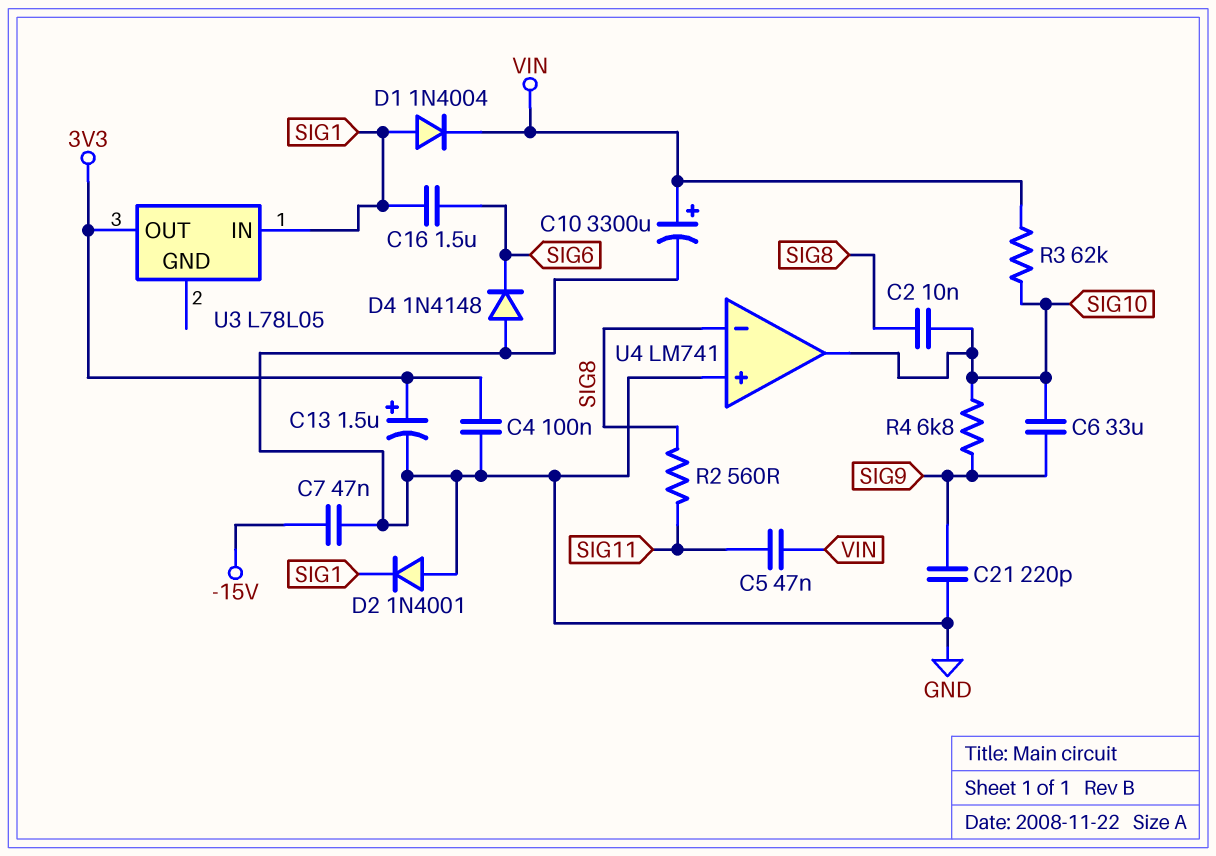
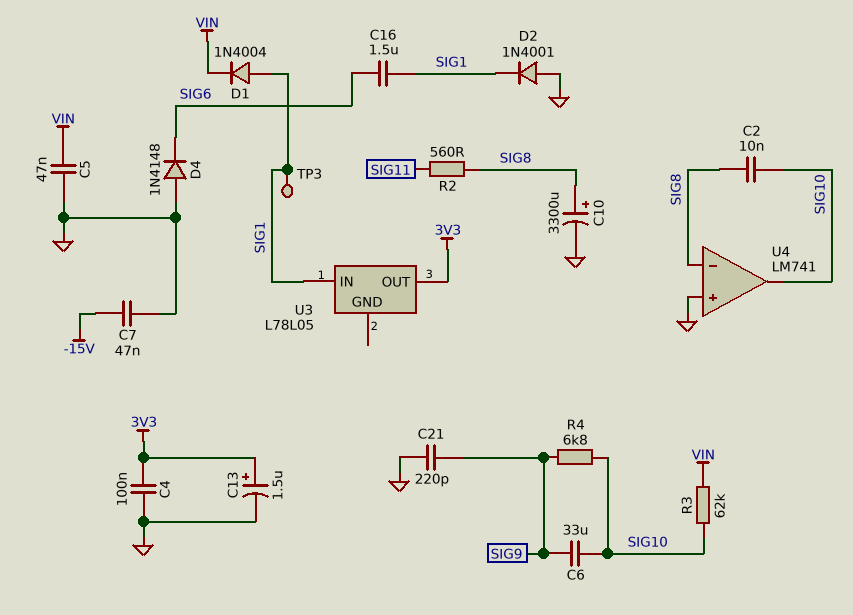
C5: 47nF (SIG11, VIN) -> 47nF (GND, VIN)
C10: 3300uF (plus VIN, minus GND) -> 3300uF (plus SIG8, minus GND)
TP3: none -> test point (SIG1)

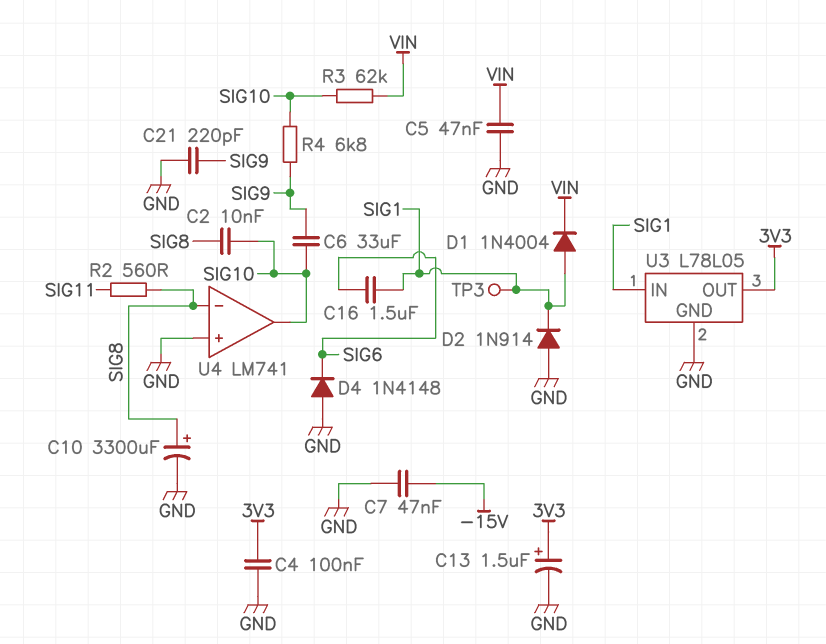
D2: diode 1N4001 (A GND, K SIG1) -> diode 1N914 (A GND, K SIG1)
U3 pin GND: none -> GND

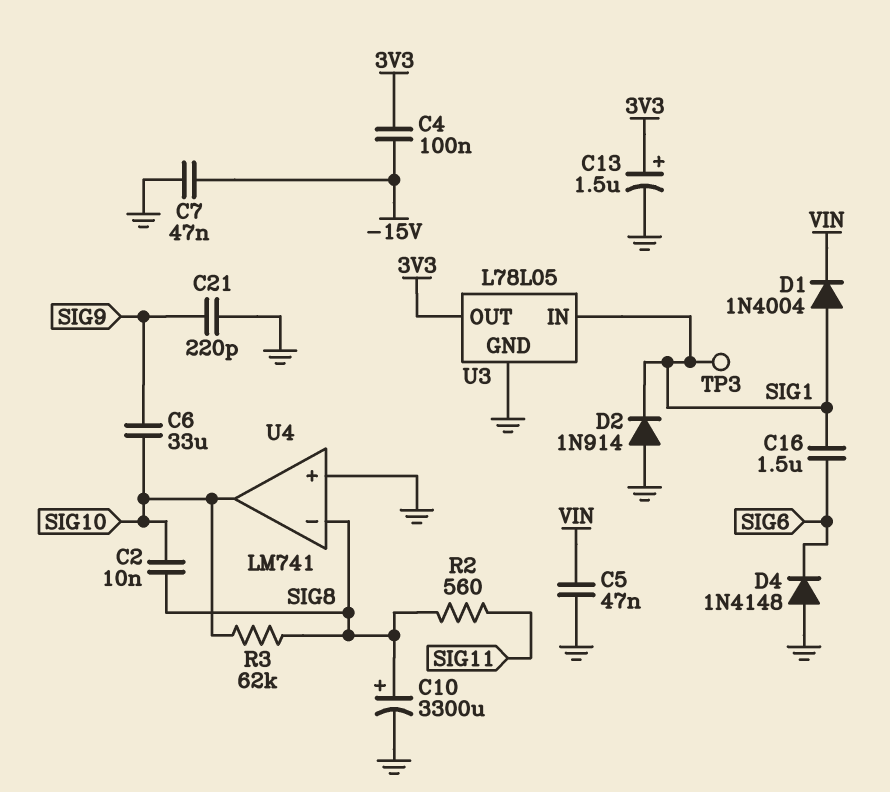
C4: 100nF (3V3, GND) -> 100nF (-15V, 3V3)
R3: 62k (SIG10, VIN) -> 62k (SIG8, SIG10)
R4: 6.8k (SIG9, SIG10) -> none

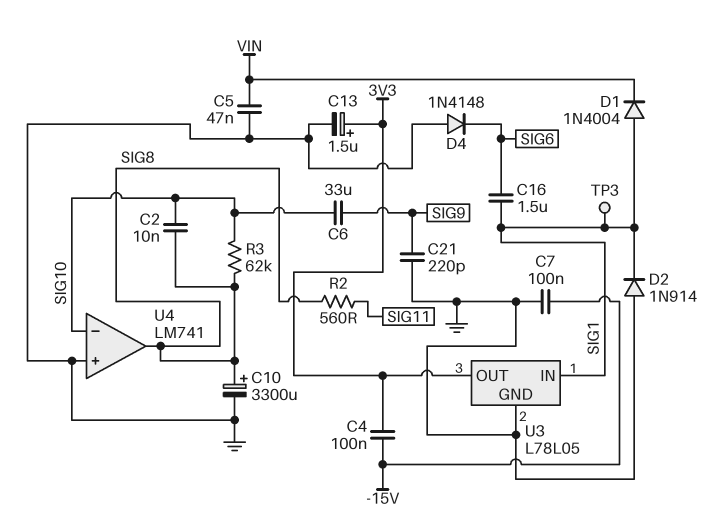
C7: 47nF (-15V, GND) -> 100nF (-15V, GND)
U4 pin in-: SIG8 -> SIG10
U4 pin out: SIG10 -> SIG8

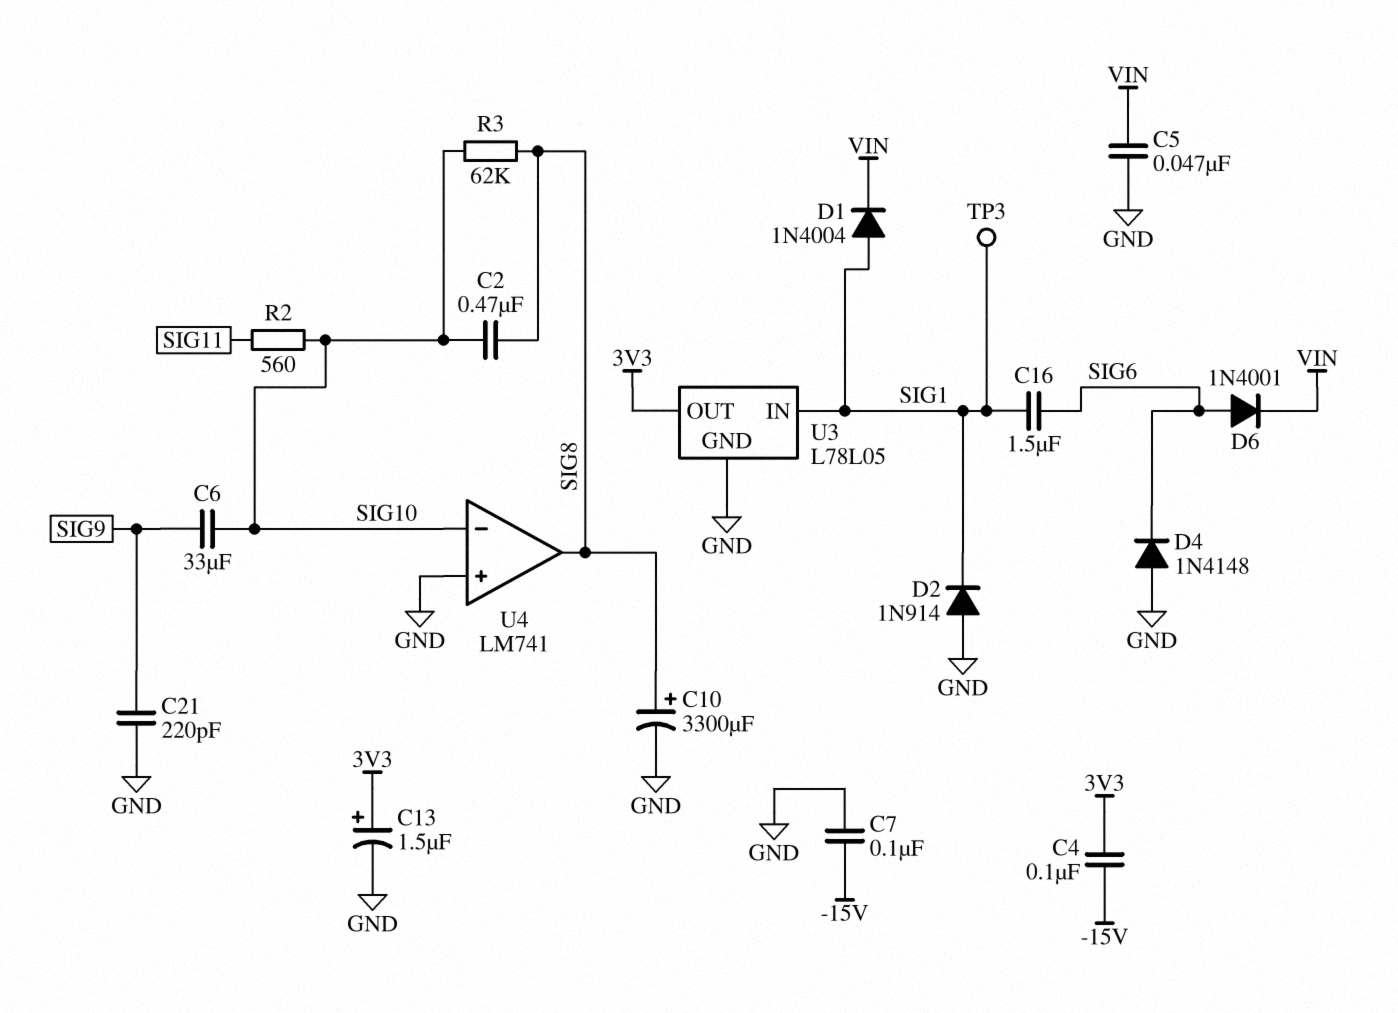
C2: 10nF (SIG8, SIG10) -> 470nF (SIG8, SIG10)
D6: none -> diode 1N4001 (A SIG6, K VIN)
R2: 560 (SIG8, SIG11) -> 560 (SIG10, SIG11)

